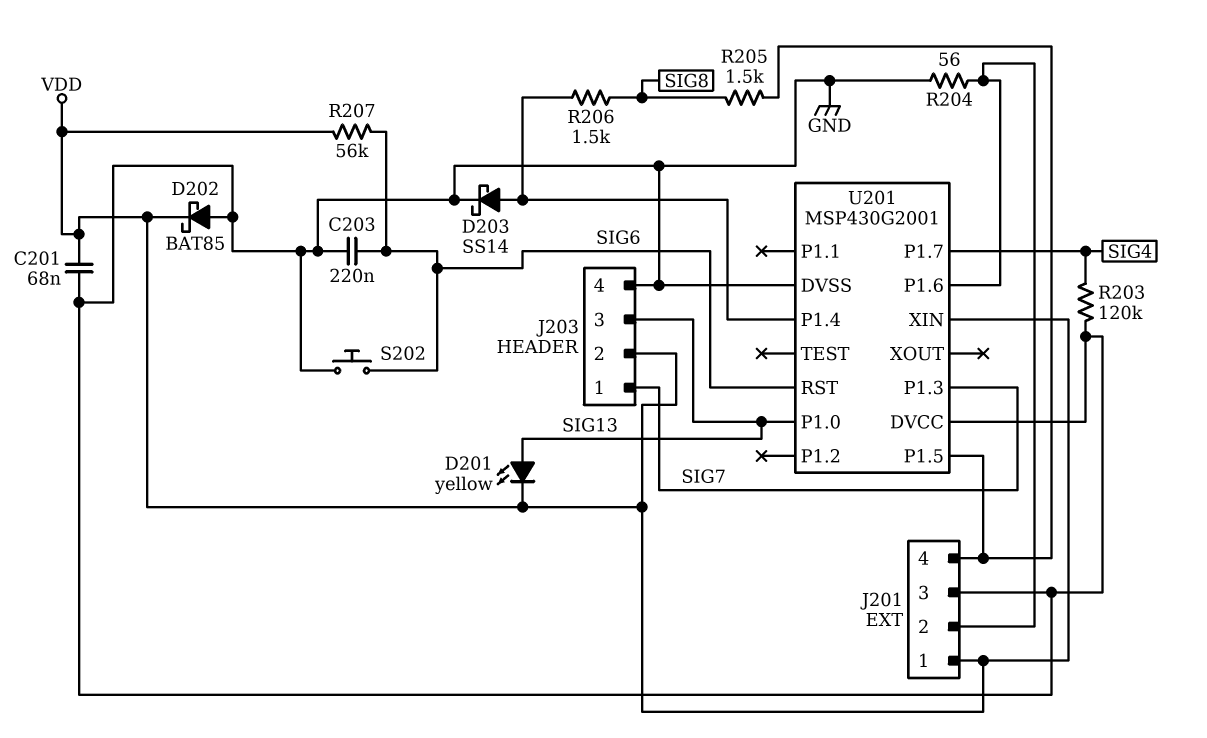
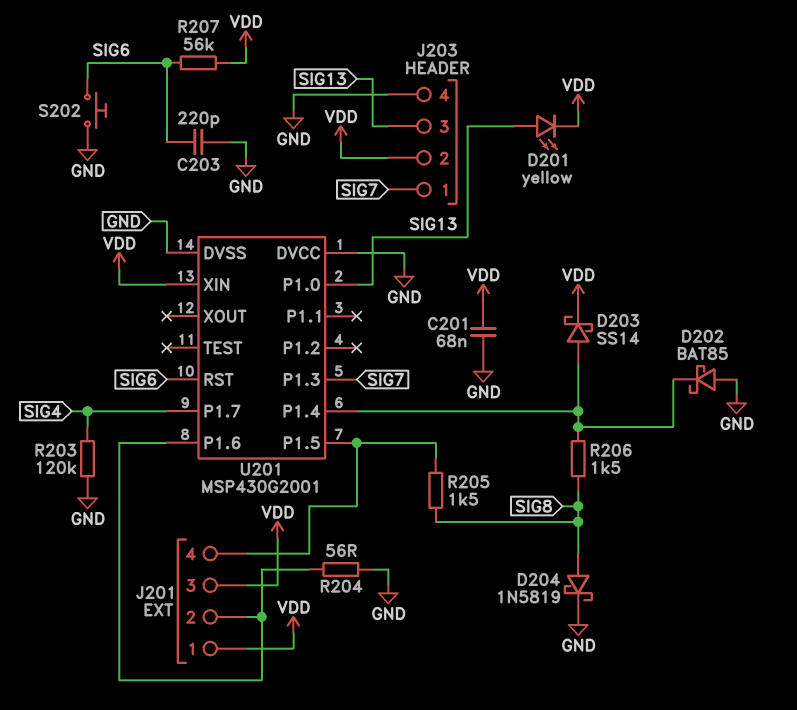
C203: 220nF (GND, SIG6) -> 220pF (GND, SIG6)
D202: schottky BAT85 (A GND, K VDD) -> schottky BAT85 (A GND, K U201/P1.4)
D203: schottky SS14 (A U201/P1.4, K GND) -> schottky SS14 (A U201/P1.4, K VDD)
D204: none -> schottky 1N5819 (A SIG8, K GND)
J201 pin 3: GND -> VDD

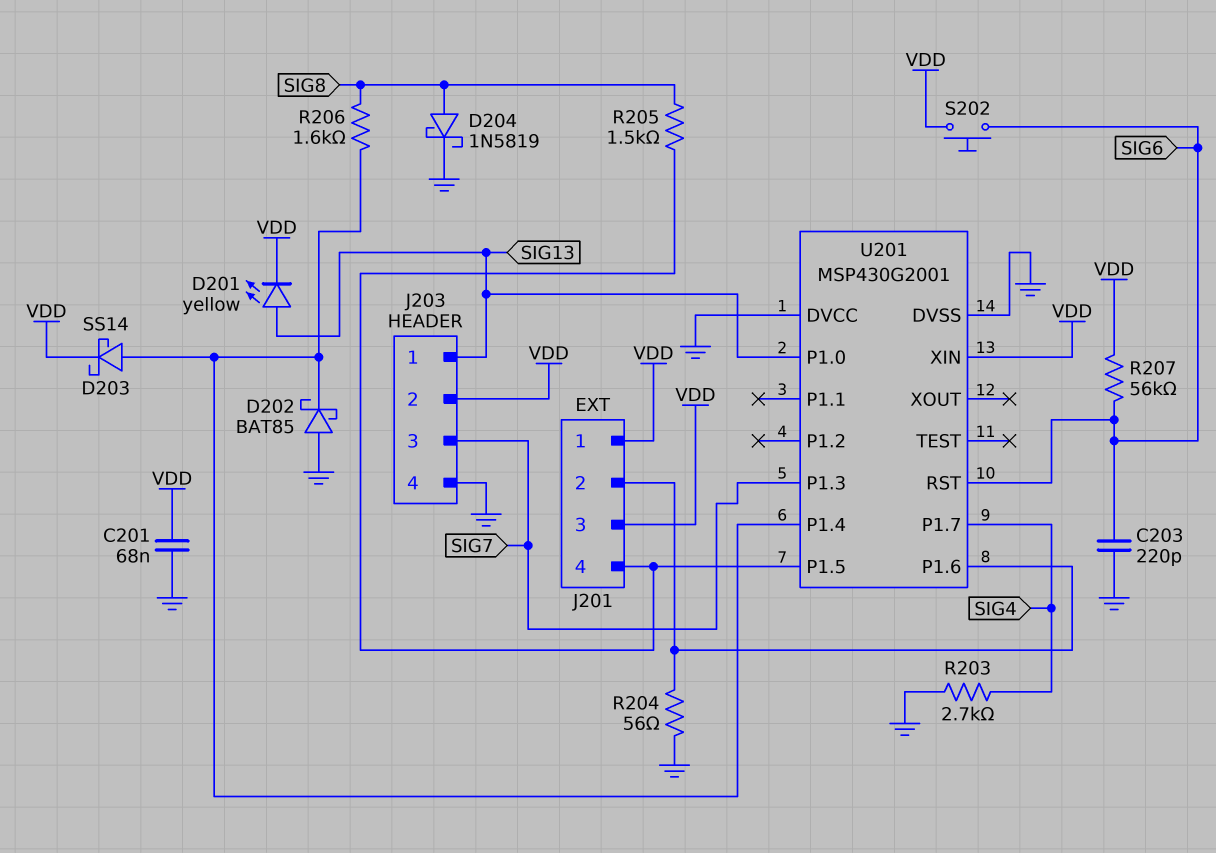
J203 pin 1: SIG7 -> SIG13
J203 pin 3: SIG13 -> SIG7
R203: 120k (GND, SIG4) -> 2.7k (GND, SIG4)
R206: 1.5k (SIG8, U201/P1.4) -> 1.6k (SIG8, U201/P1.4)
S202: button (GND, SIG6) -> button (SIG6, VDD)

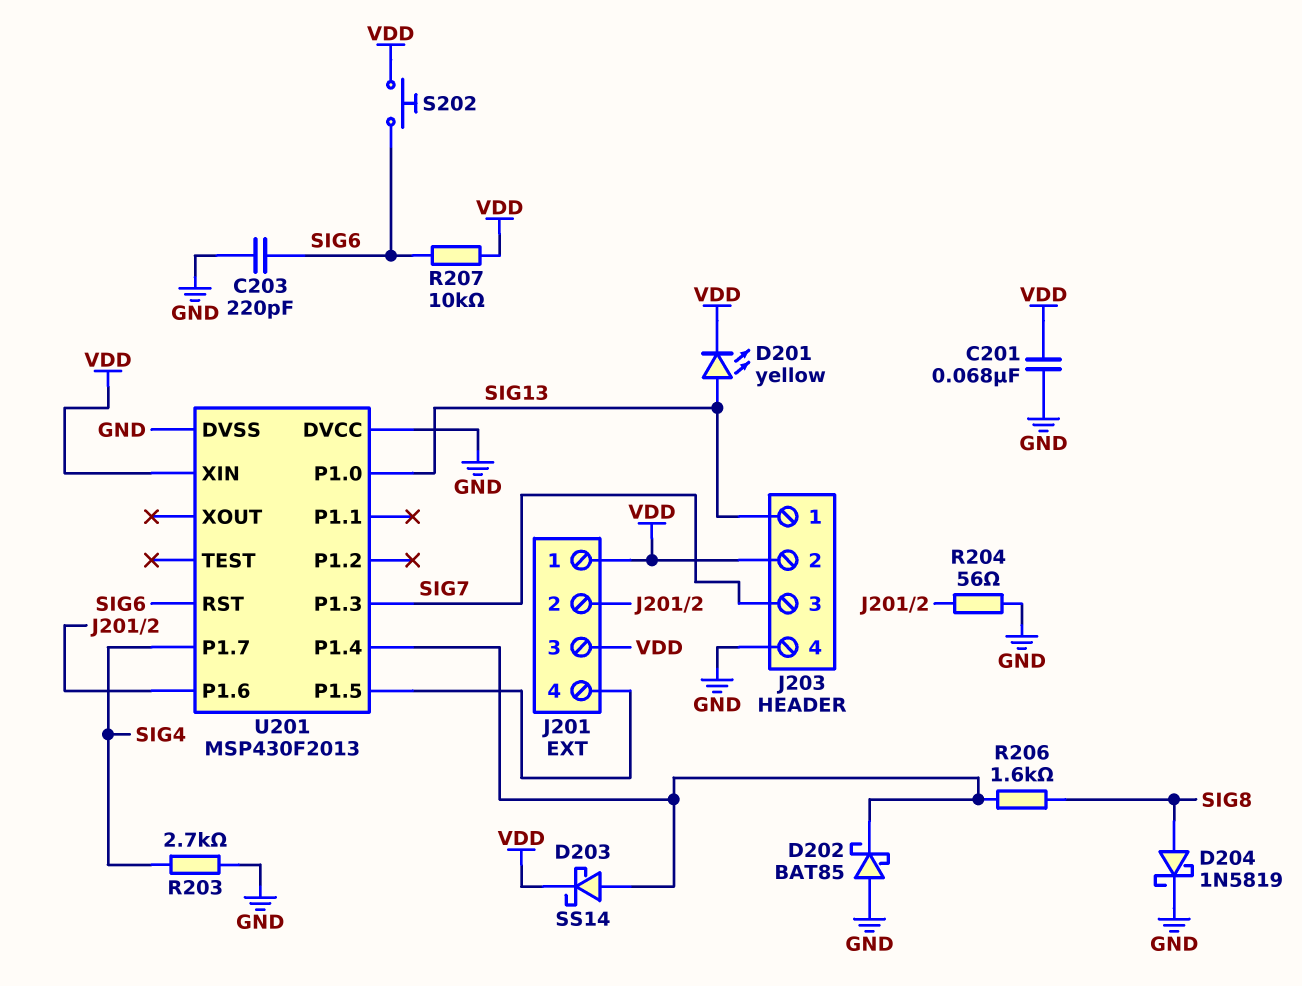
R205: 1.5k (J201/4, SIG8) -> none
R207: 56k (SIG6, VDD) -> 10k (SIG6, VDD)
U201: MSP430G2001 -> MSP430F2013

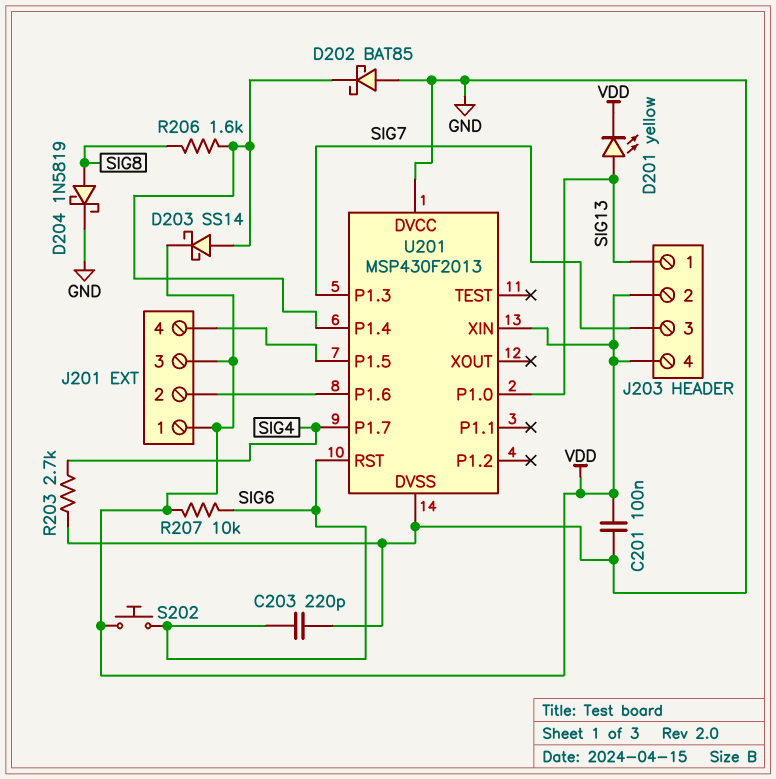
C201: 68nF (GND, VDD) -> 100nF (GND, VDD)
J203 pin 4: GND -> VDD
R204: 56 (GND, J201/2) -> none

